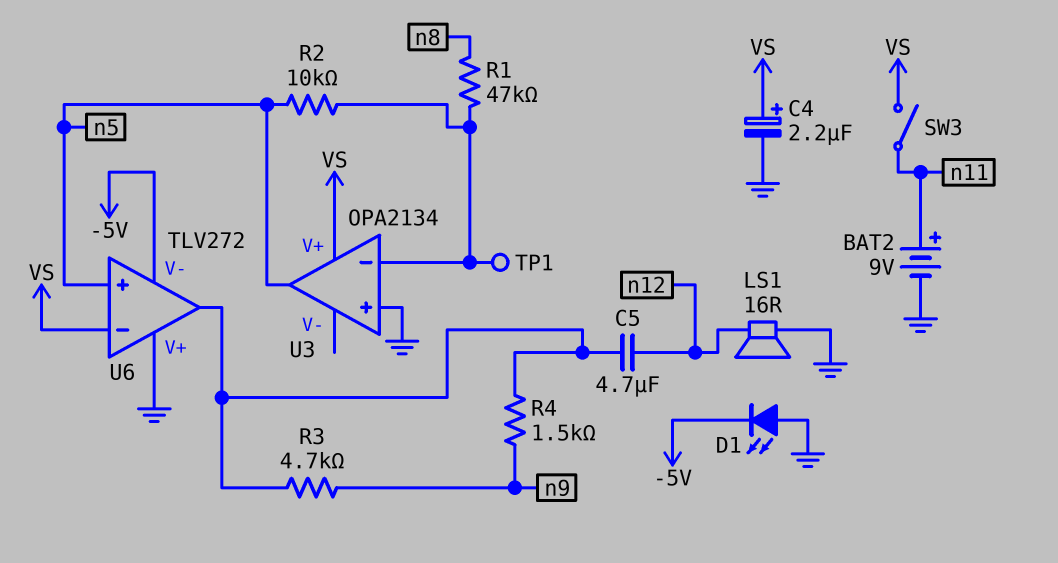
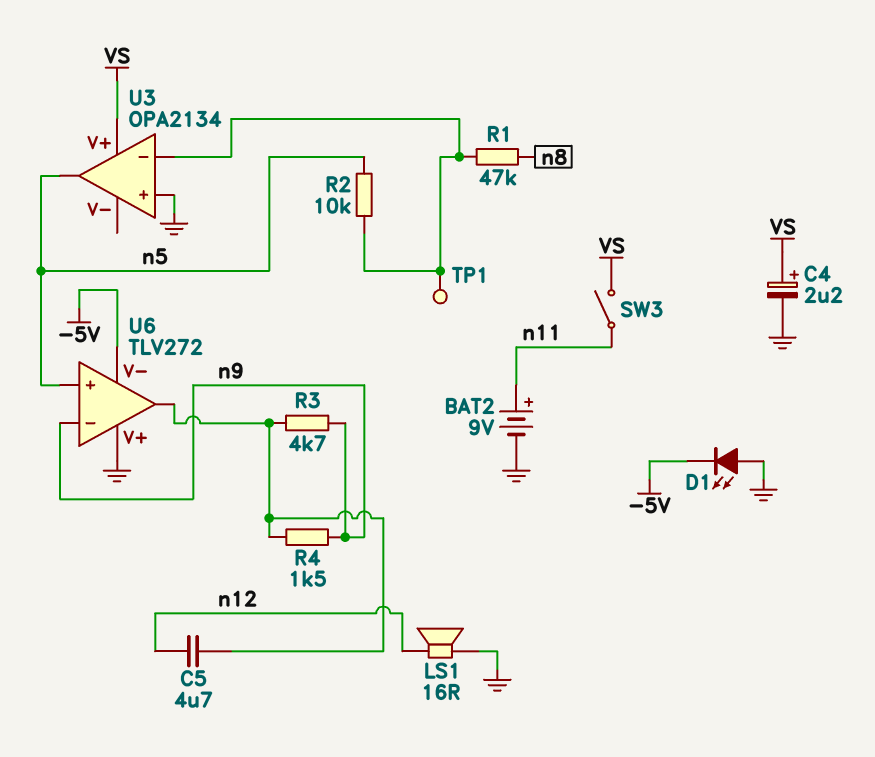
U6 pin in-: VS -> n9

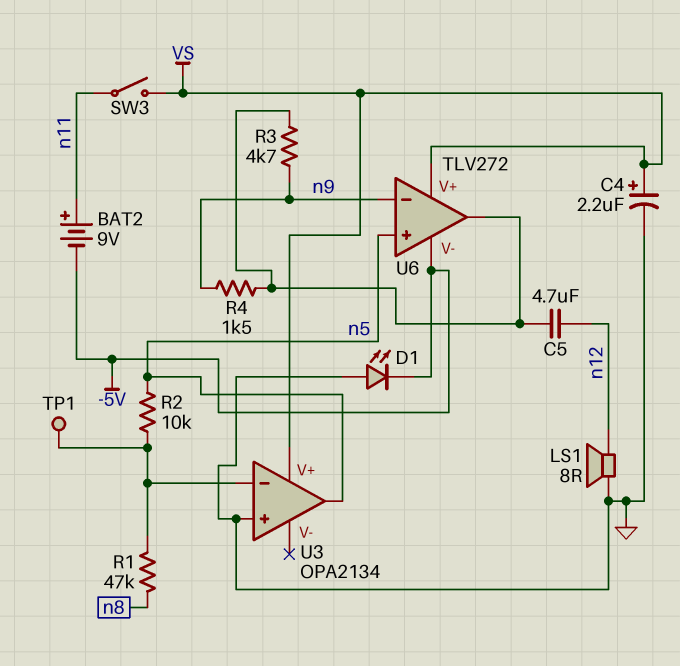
BAT2: 9V (plus n11, minus GND) -> 9V (plus n11, minus -5V)
LS1: speaker 16R (GND, n12) -> speaker 8R (GND, n12)
U6 pin V+: GND -> VS

